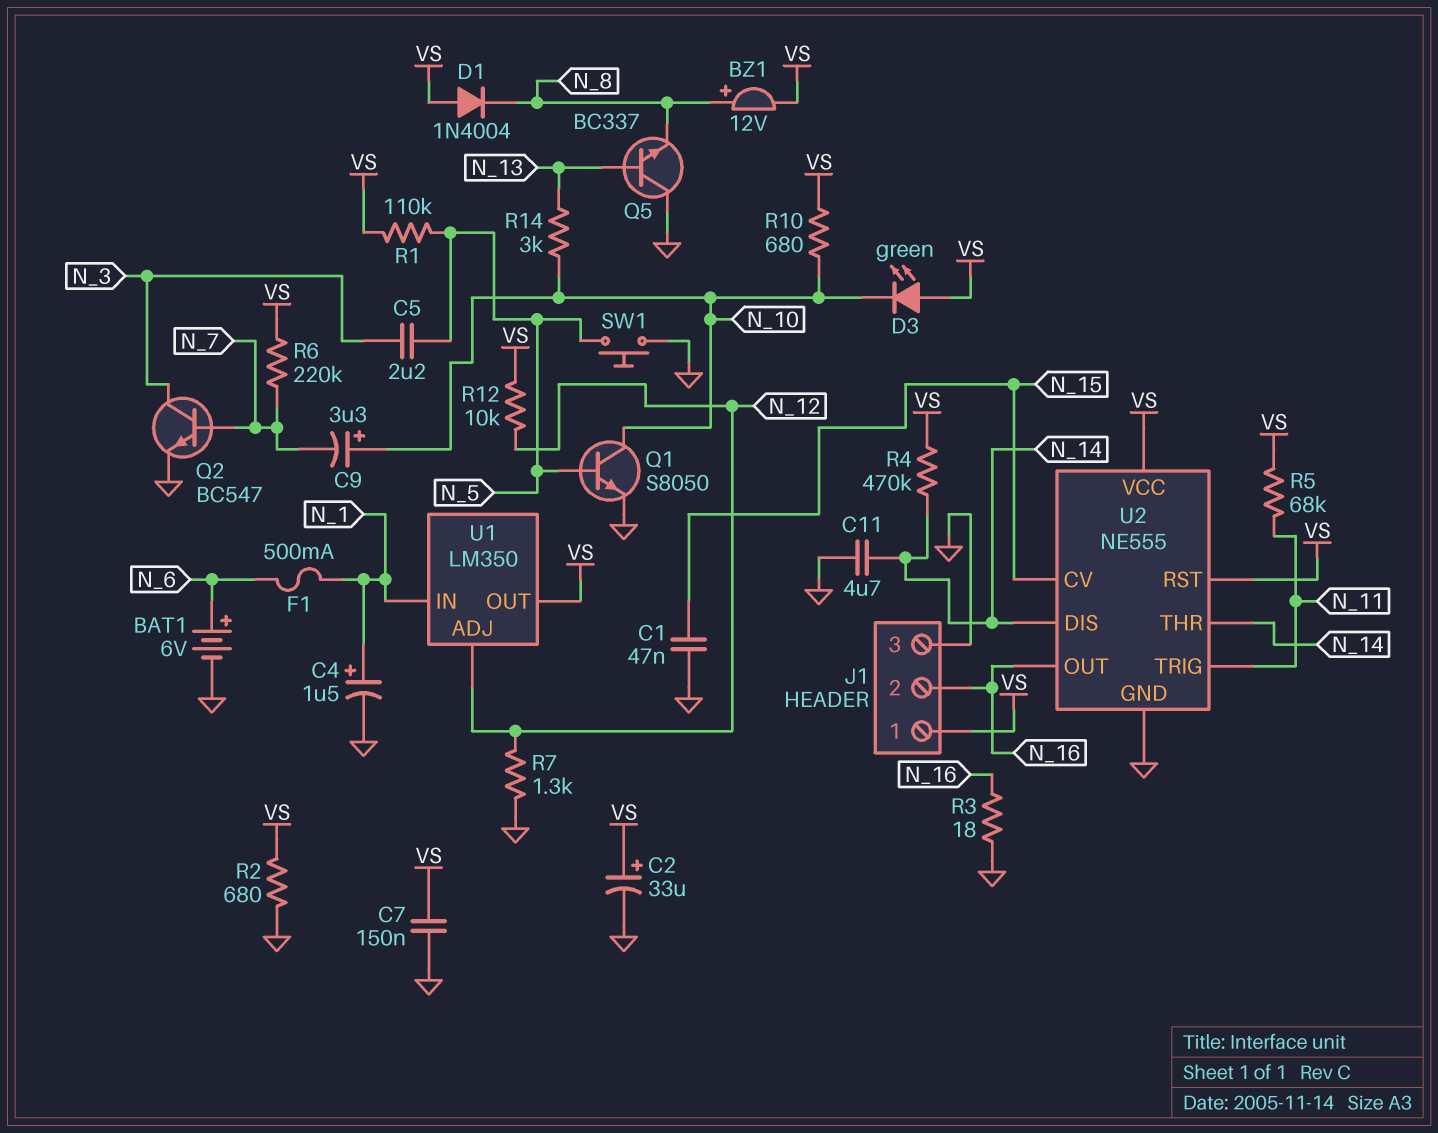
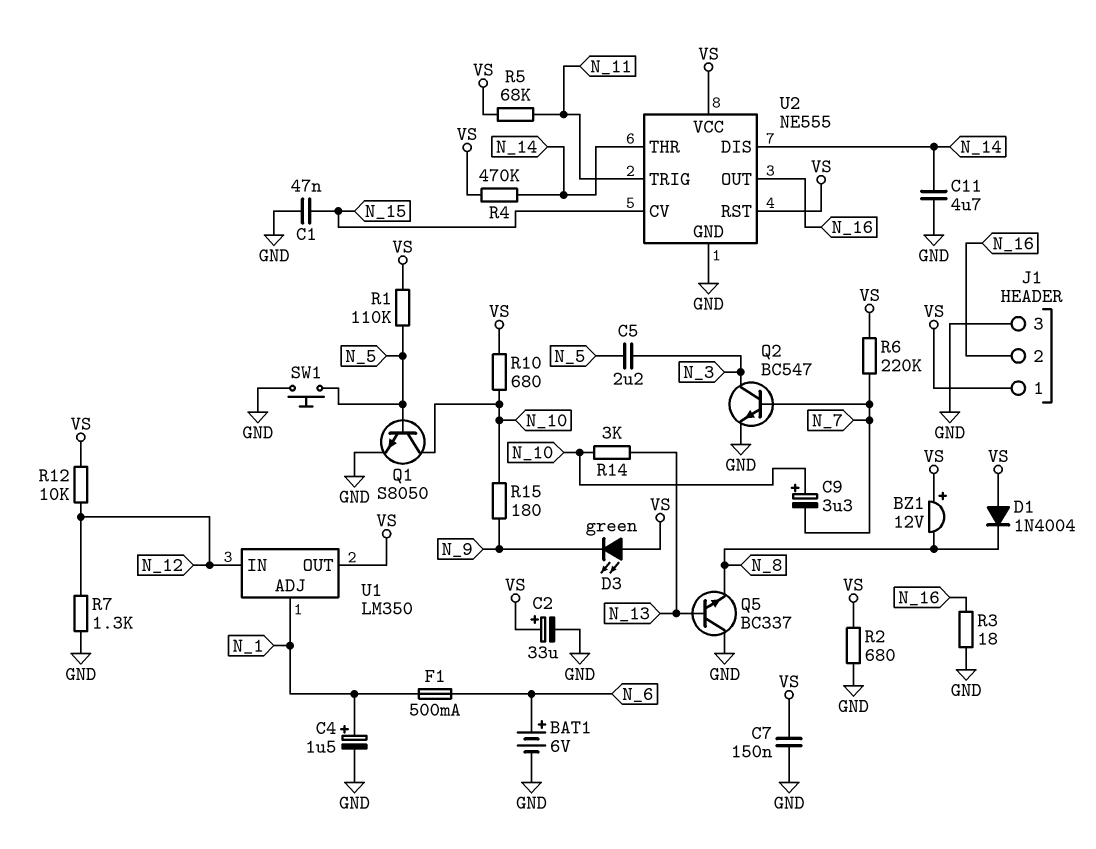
BZ1: buzzer 12V (plus N_8, minus VS) -> buzzer 12V (plus VS, minus N_8)
D3: LED green (A VS, K N_10) -> LED green (A VS, K N_9)
R15: none -> 180 (N_9, N_10)
U1 pin ADJ: N_12 -> N_1
U1 pin IN: N_1 -> N_12

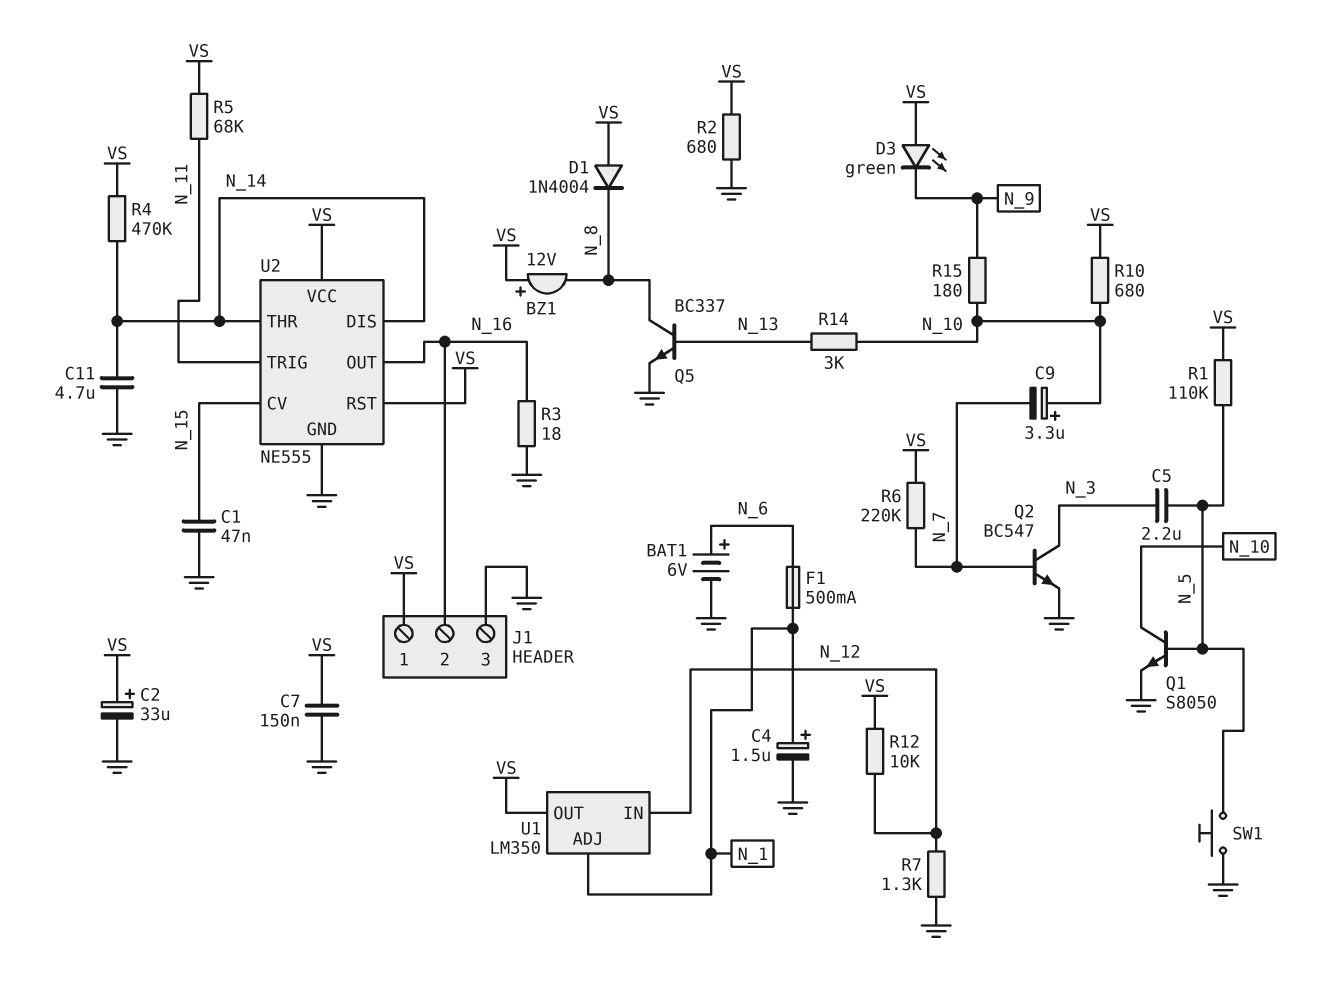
Q5: NPN BC337 (B N_13, C GND, E N_8) -> NPN BC337 (B N_13, C N_8, E GND)

